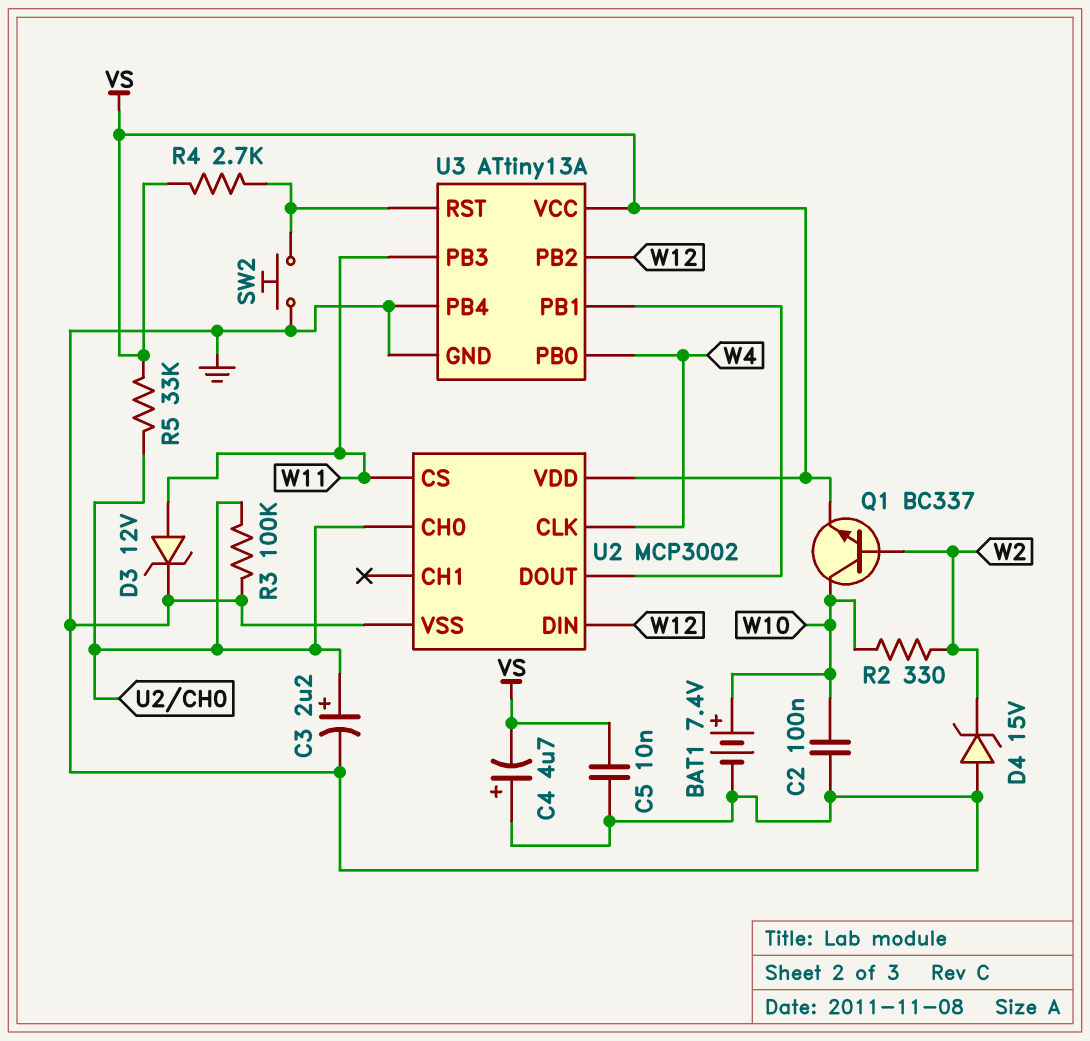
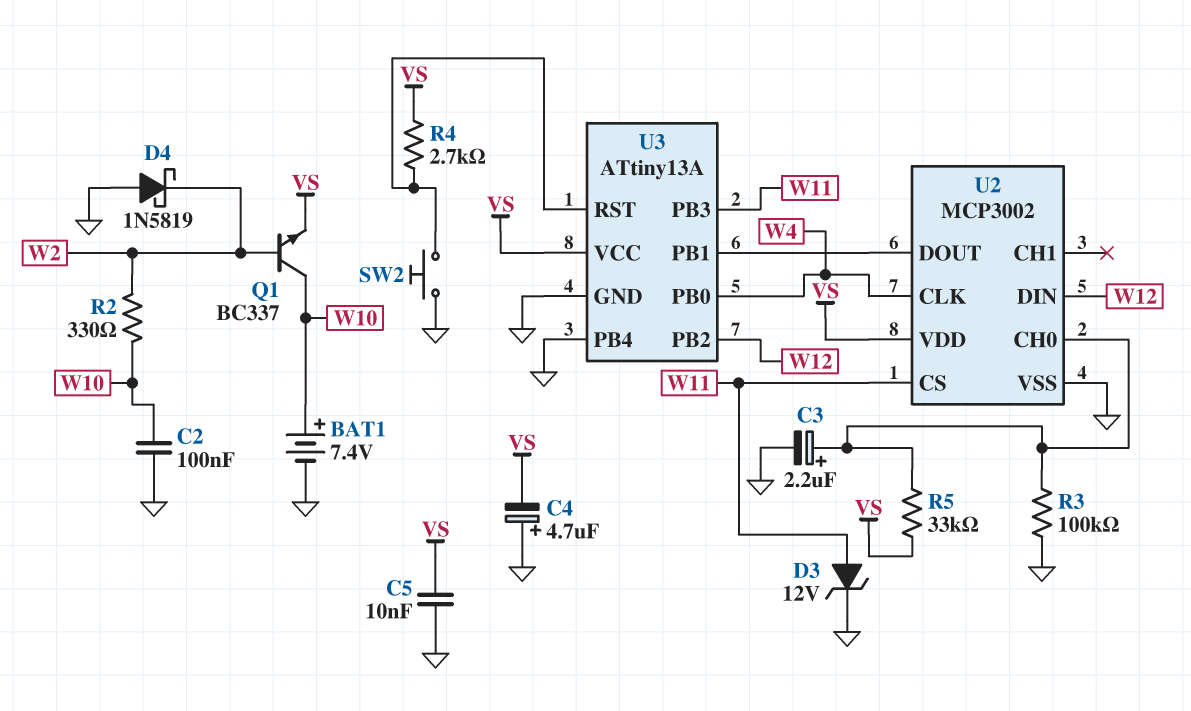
D4: zener 15V (A GND, K W2) -> schottky 1N5819 (A GND, K W2)

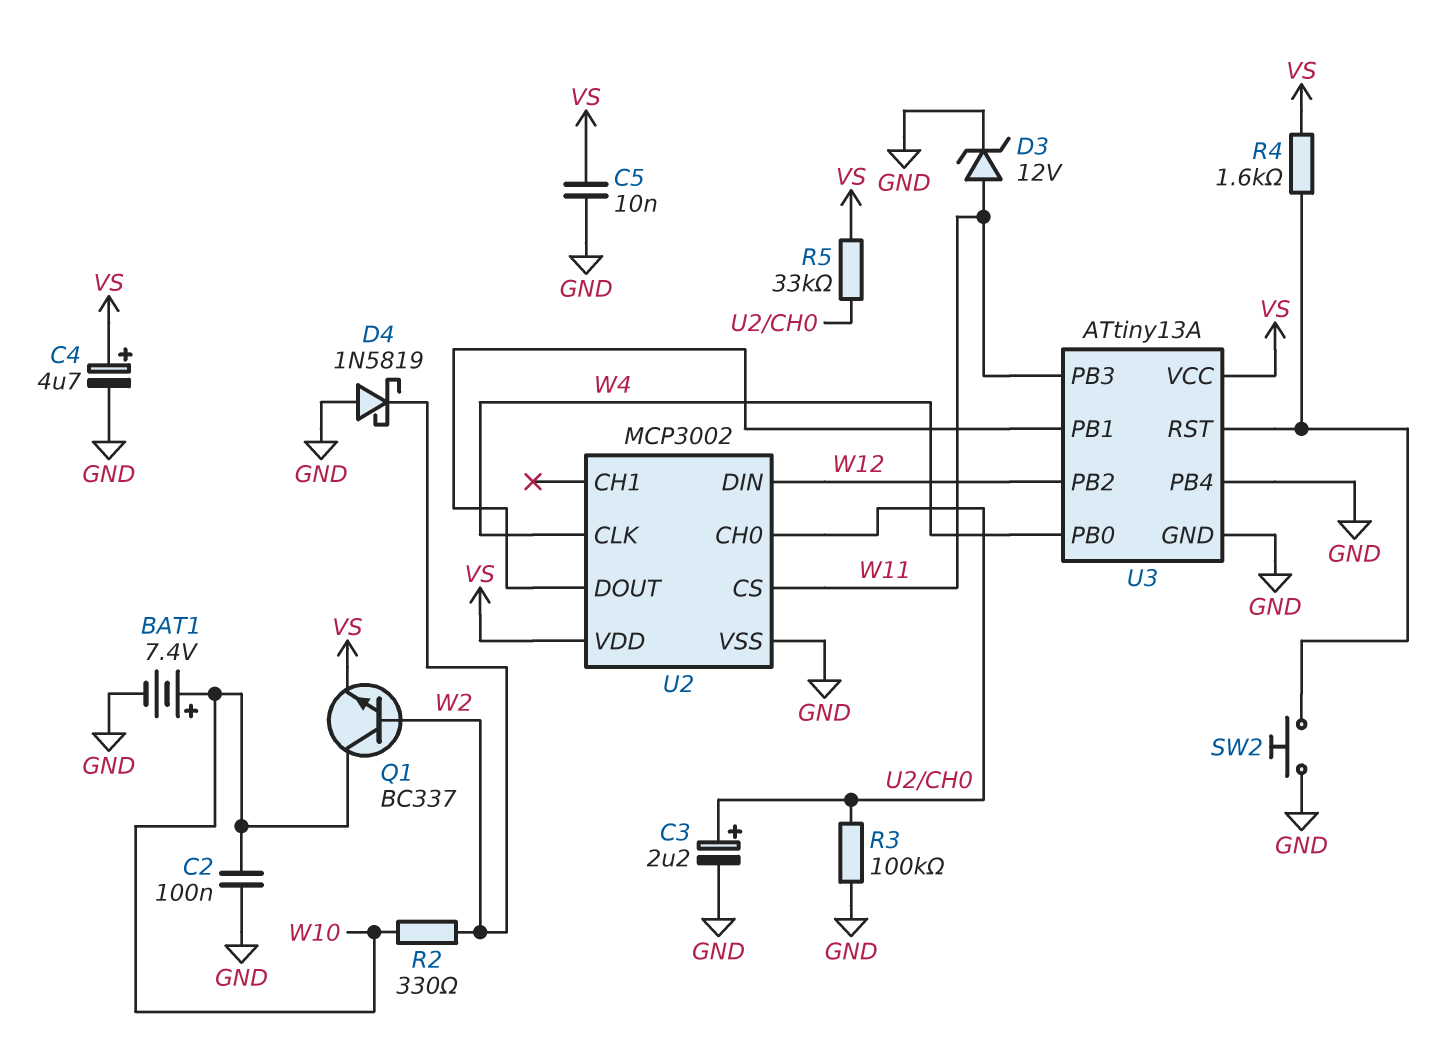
C4: 4.7uF (plus GND, minus VS) -> 4.7uF (plus VS, minus GND)
R4: 2.7k (U3/RST, VS) -> 1.6k (U3/RST, VS)

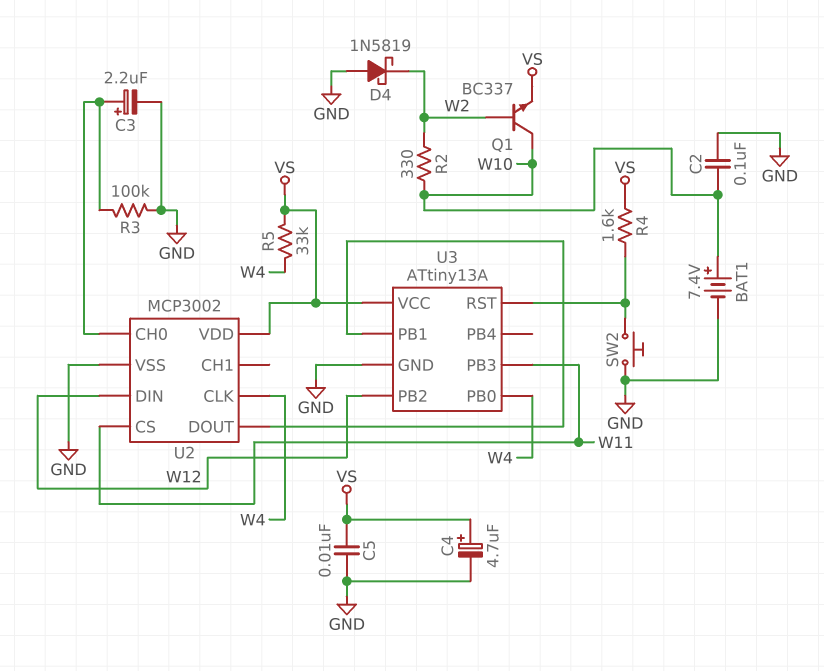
D3: zener 12V (A W11, K GND) -> none
R5: 33k (U2/CH0, VS) -> 33k (VS, W4)
U3 pin PB4: GND -> none

